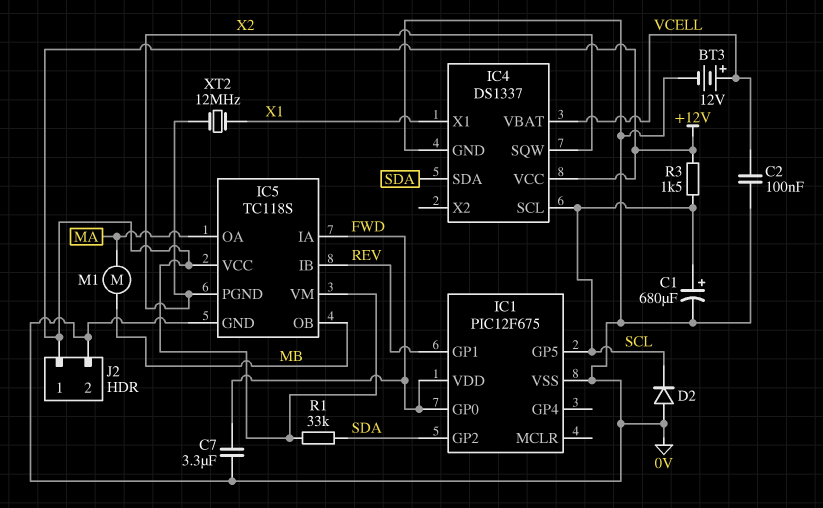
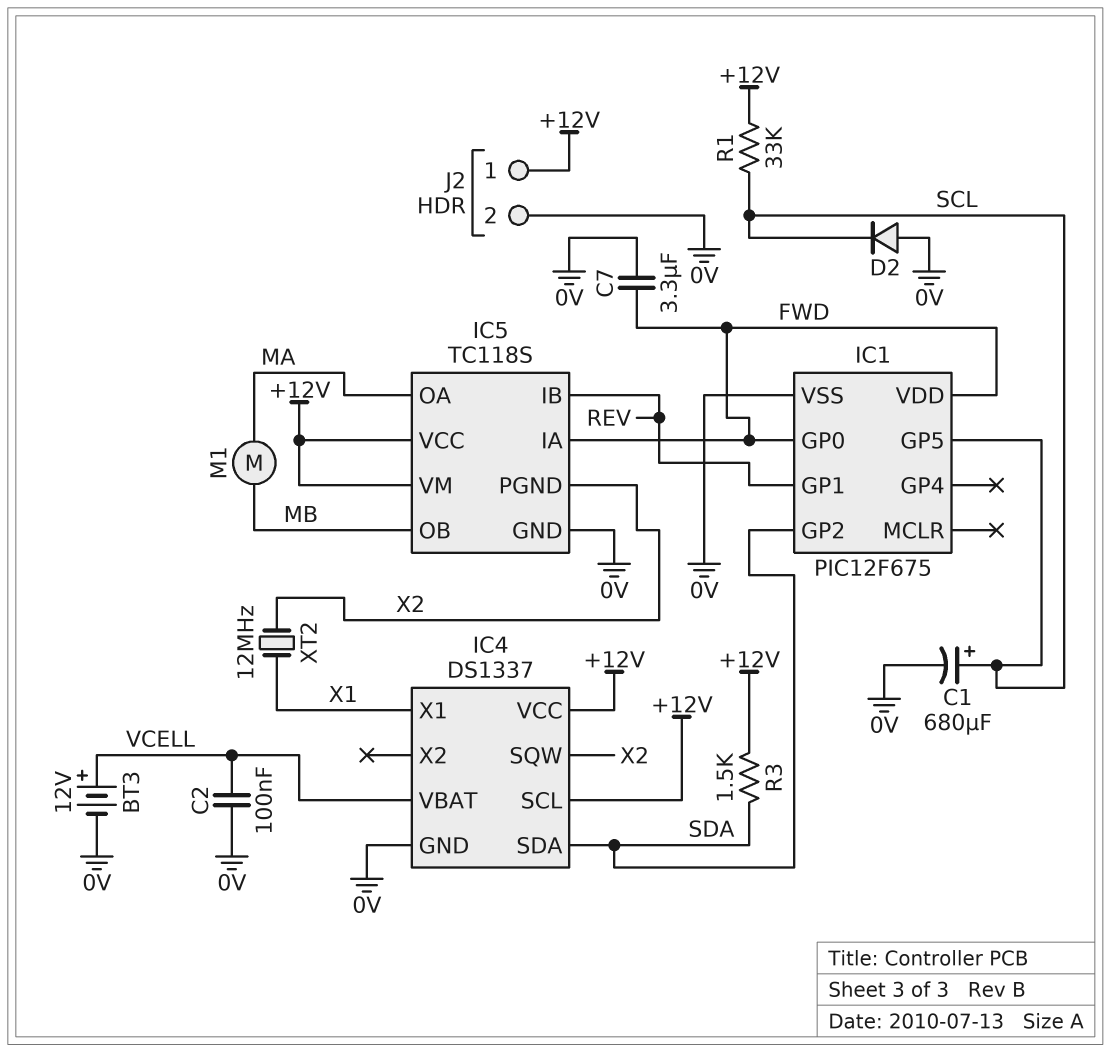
IC4 pin SCL: SCL -> +12V
R1: 33k (+12V, SDA) -> 33k (+12V, SCL)
R3: 1.5k (+12V, SCL) -> 1.5k (+12V, SDA)

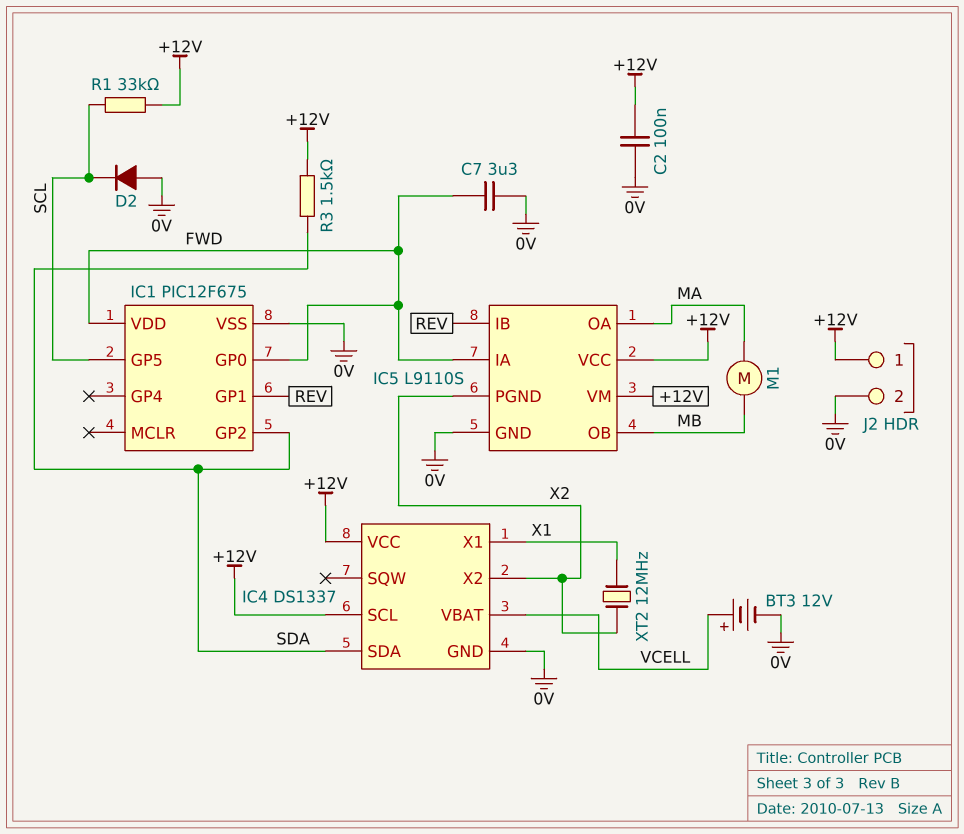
C1: 680uF (plus SCL, minus 0V) -> none
C2: 100nF (0V, VCELL) -> 100nF (+12V, 0V)
IC4 pin SQW: X2 -> none
IC4 pin X2: none -> X2
IC5: TC118S -> L9110S

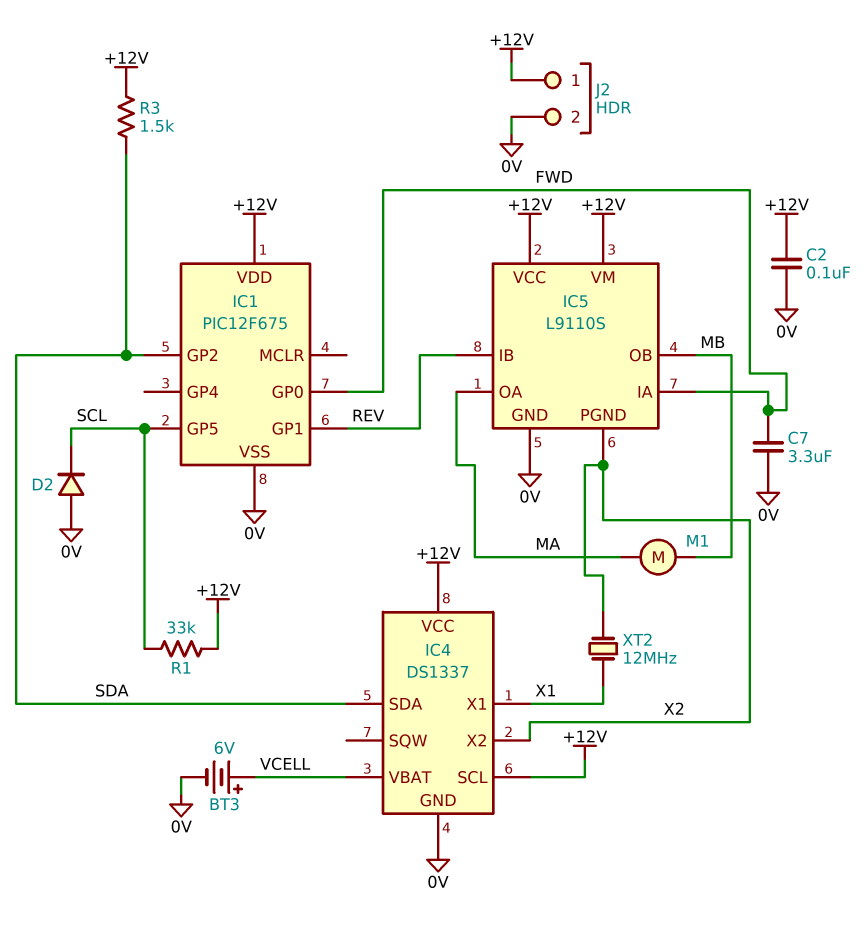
BT3: 12V (plus VCELL, minus 0V) -> 6V (plus VCELL, minus 0V)
IC1 pin VDD: FWD -> +12V

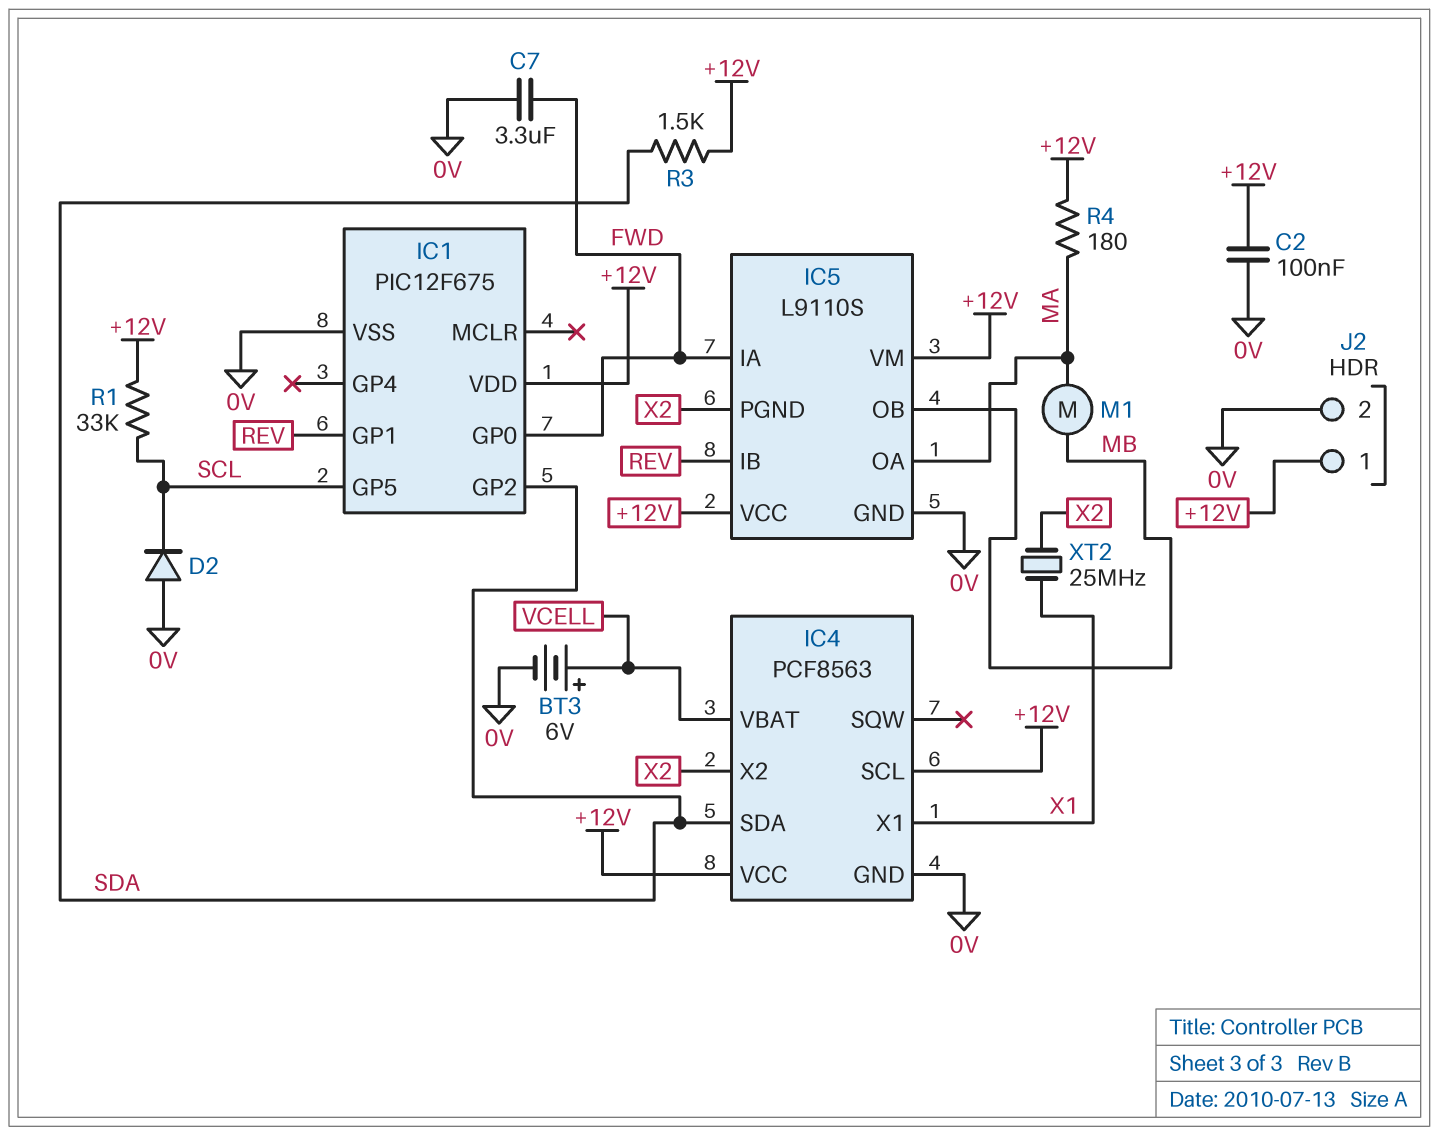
IC4: DS1337 -> PCF8563
R4: none -> 180 (+12V, MA)
XT2: 12MHz (X1, X2) -> 25MHz (X1, X2)

